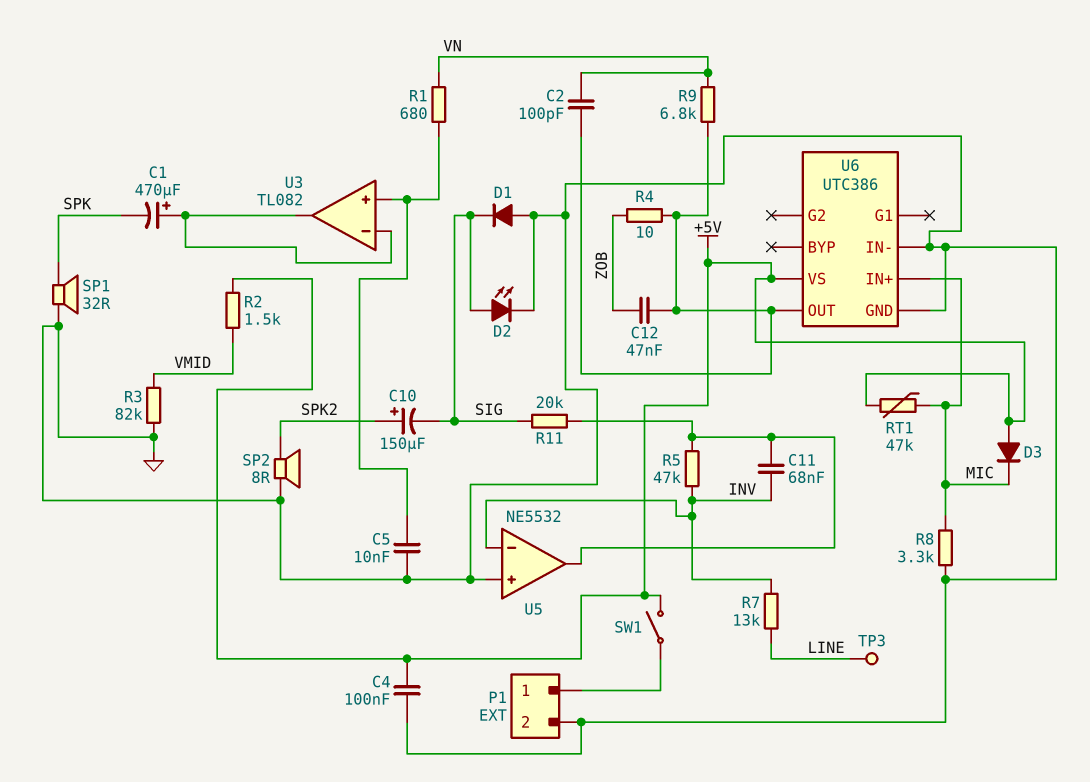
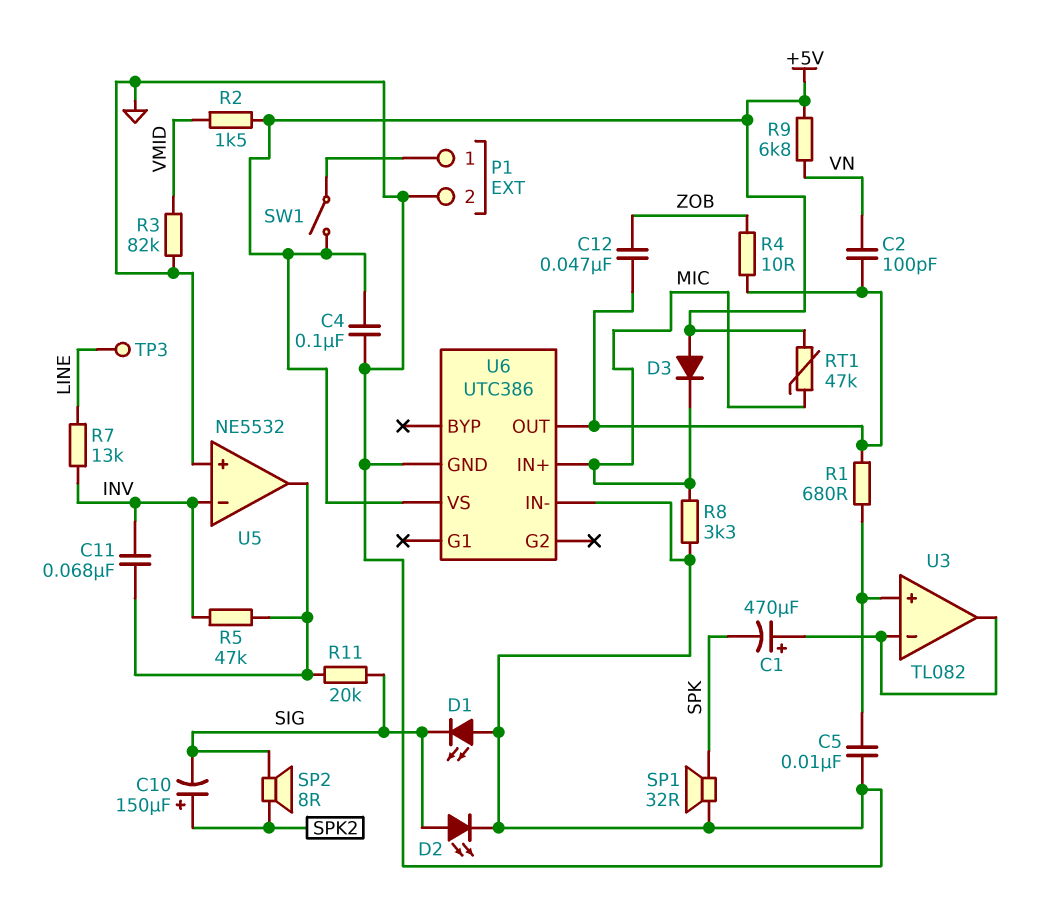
D1: diode (A GND, K SIG) -> LED (A GND, K SIG)
R1: 680 (U3/in+, VN) -> 680 (U3/in+, U6/OUT)
R9: 6.8k (U6/OUT, VN) -> 6.8k (+5V, VN)
SP2: speaker 8R (GND, SPK2) -> speaker 8R (SIG, SPK2)

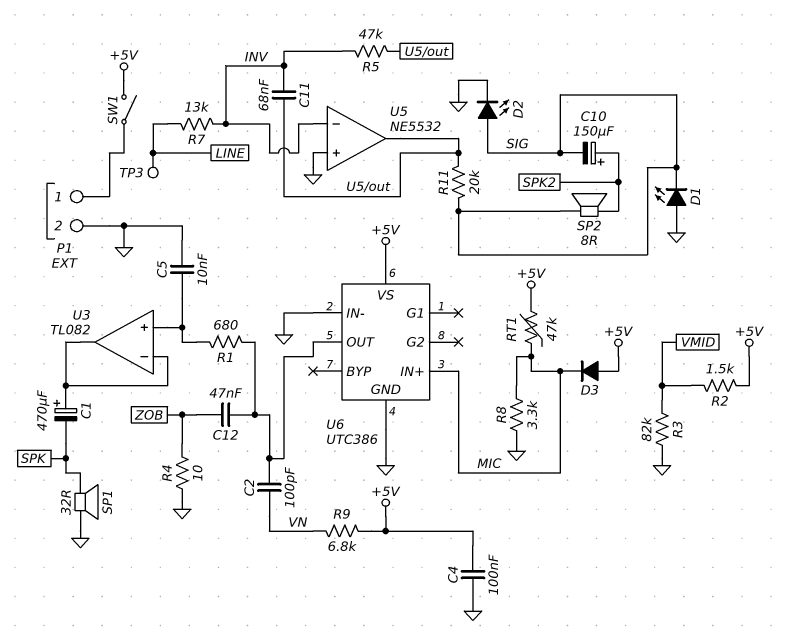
R4: 10 (U6/OUT, ZOB) -> 10 (GND, ZOB)

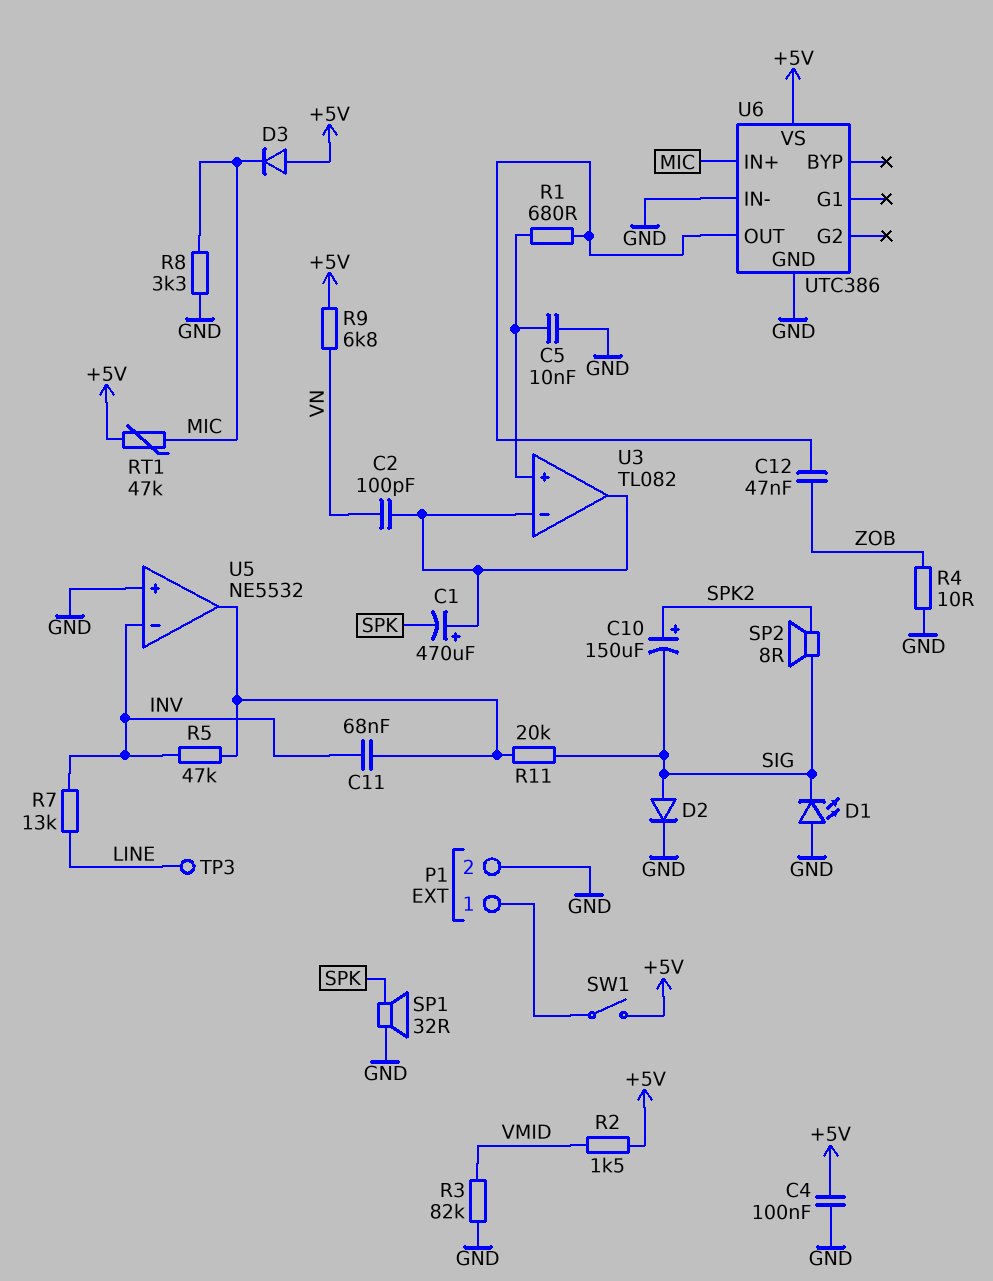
C2: 100pF (U6/OUT, VN) -> 100pF (U3/in-, VN)
D2: LED (A SIG, K GND) -> diode (A SIG, K GND)

